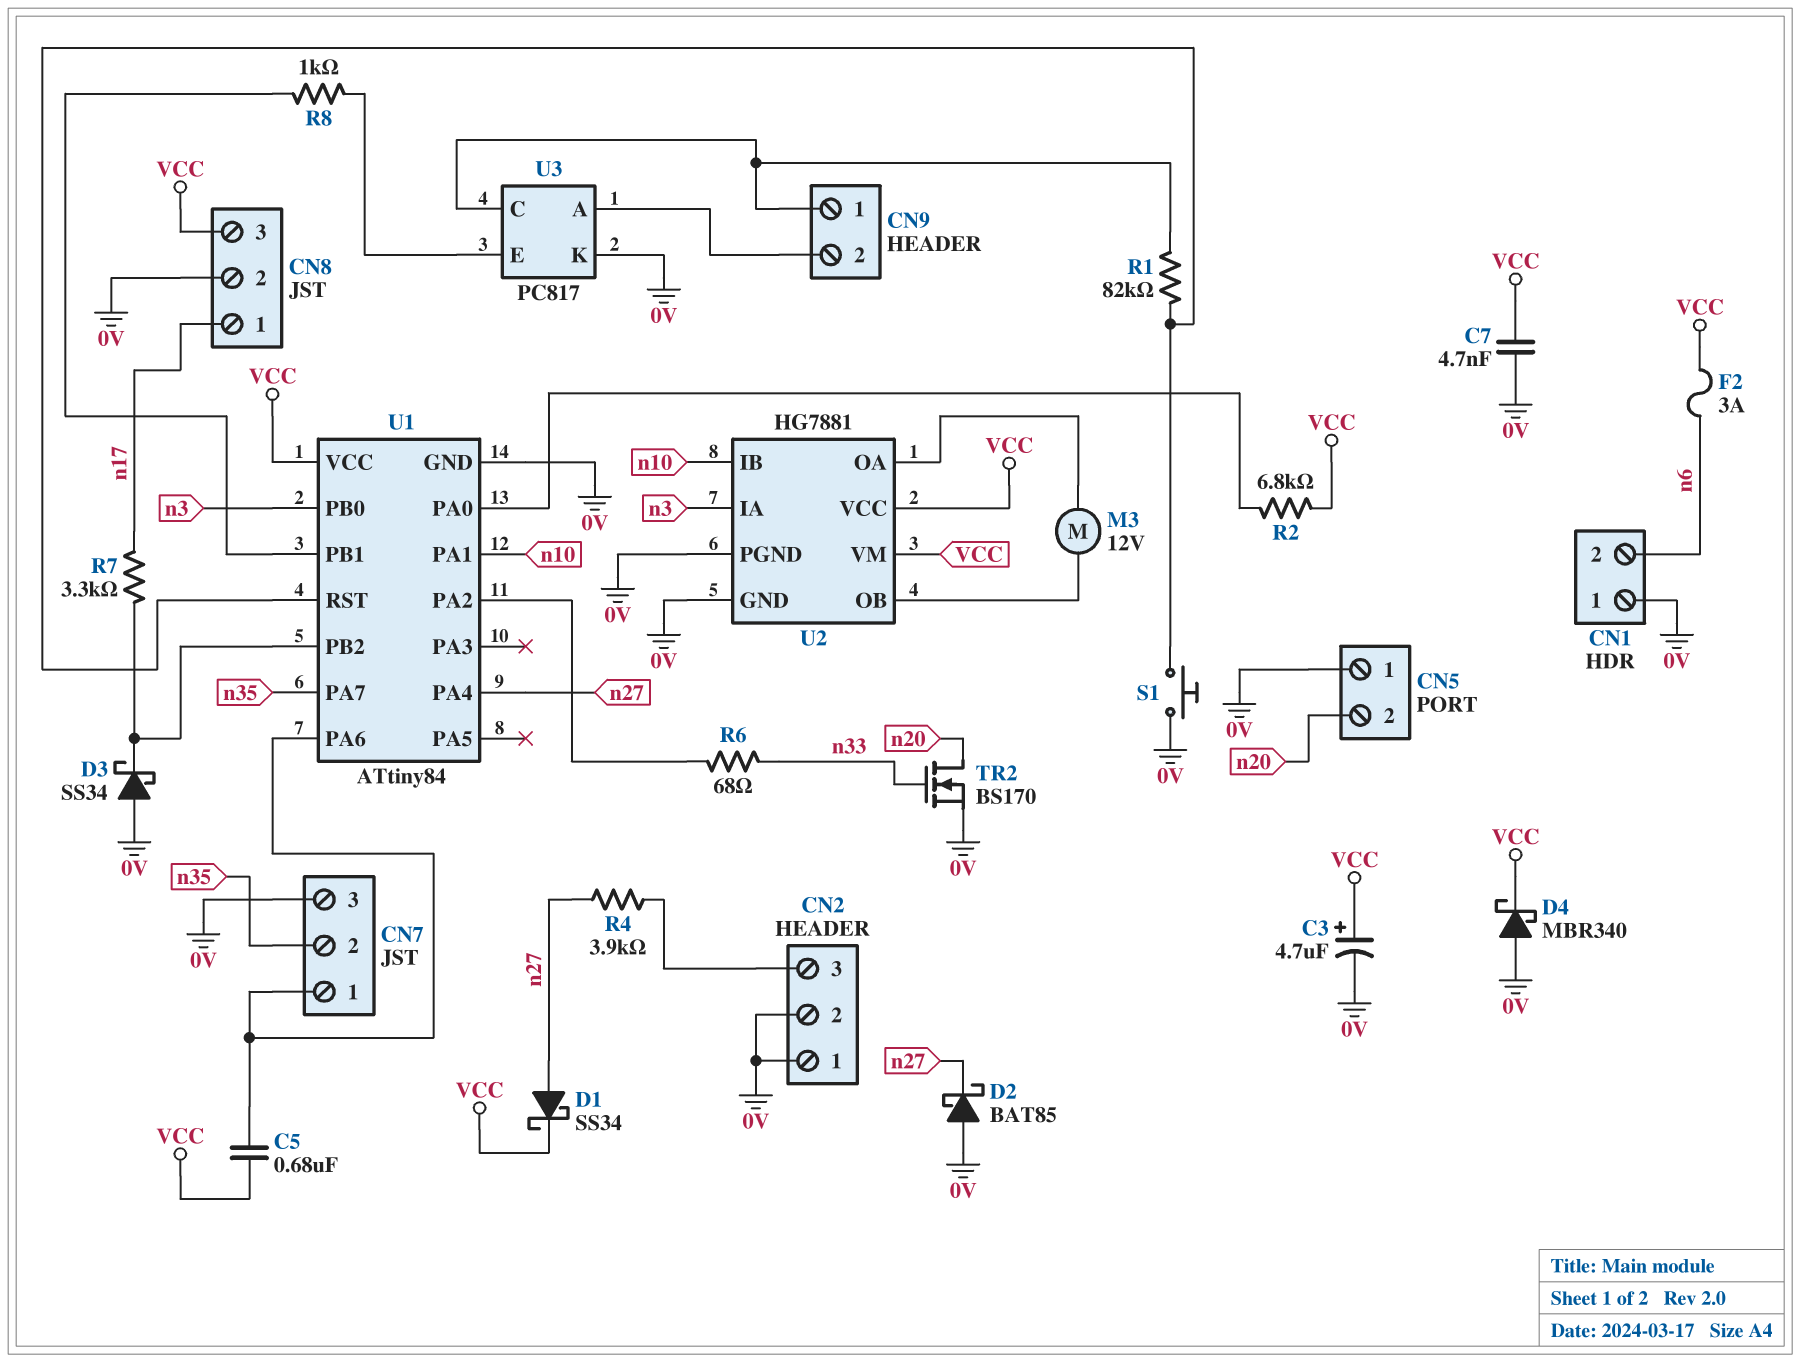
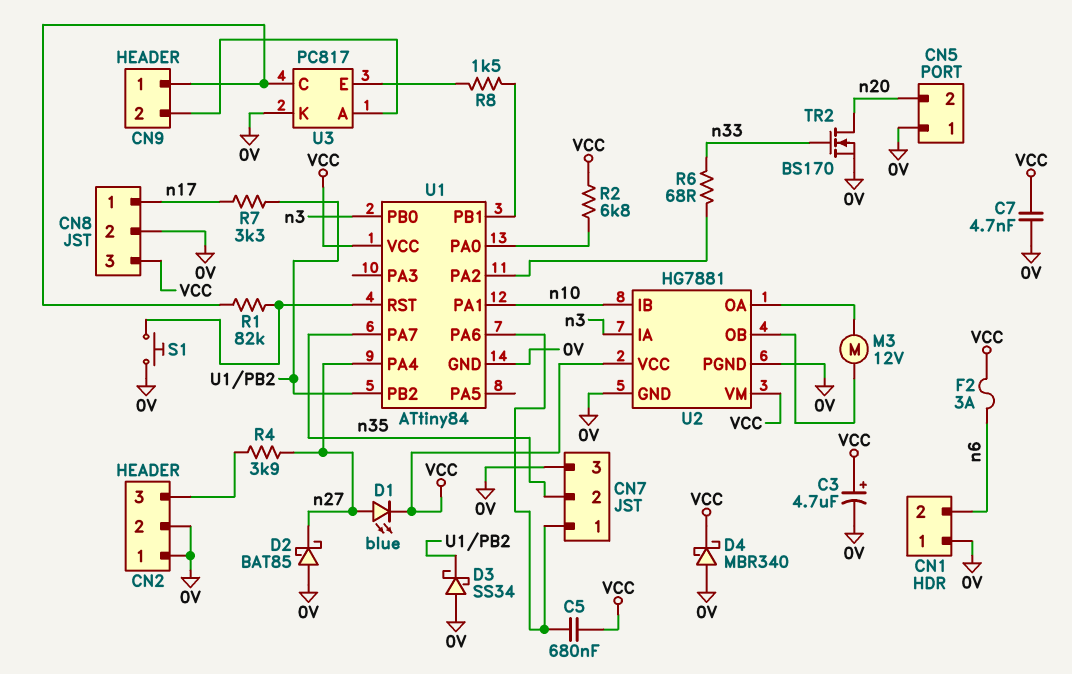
D1: schottky SS34 (A n27, K VCC) -> LED blue (A n27, K VCC)
R8: 1k (U1/PB1, U3/E) -> 1.5k (U1/PB1, U3/E)

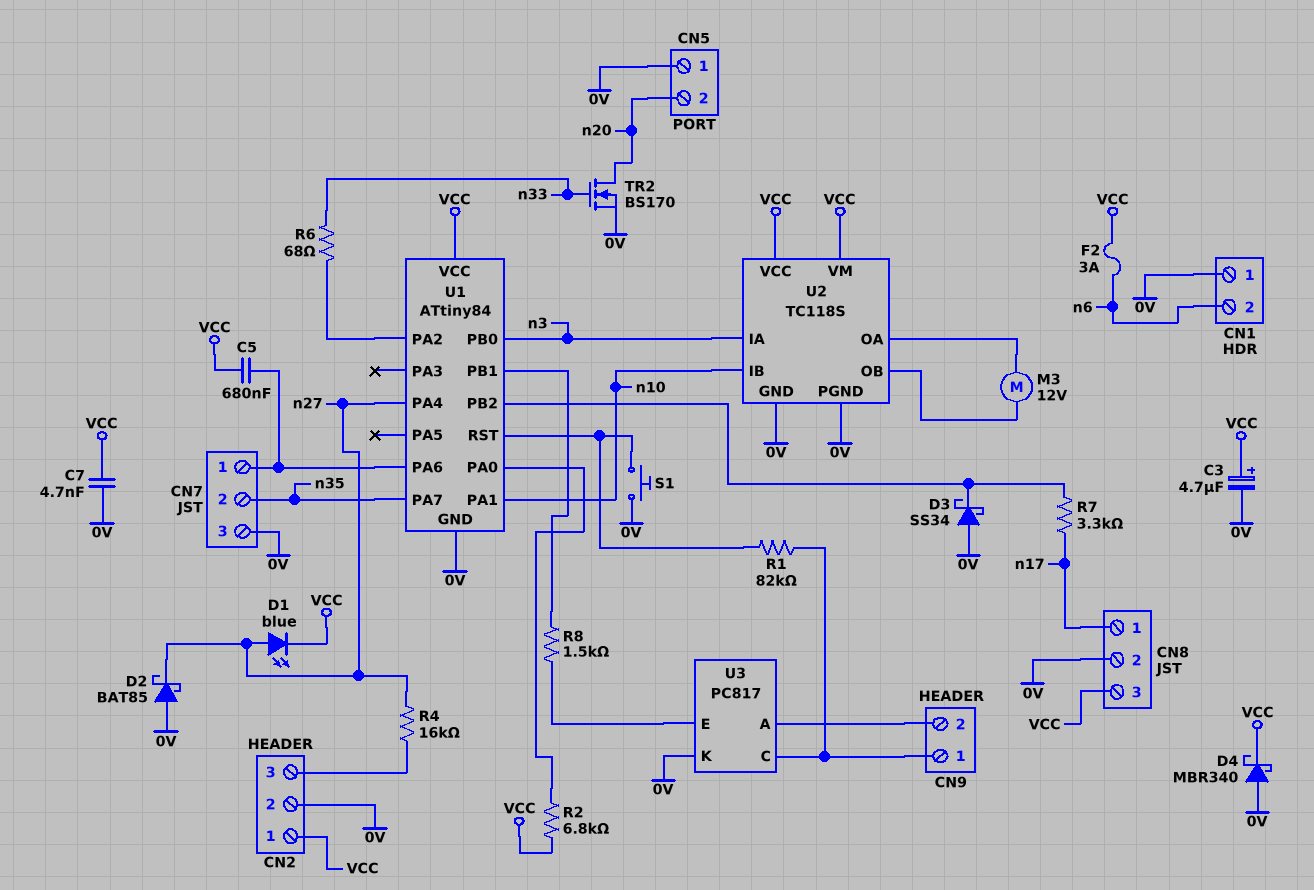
CN2 pin 1: 0V -> VCC
R4: 3.9k (CN2/3, n27) -> 16k (CN2/3, n27)
U2: HG7881 -> TC118S

